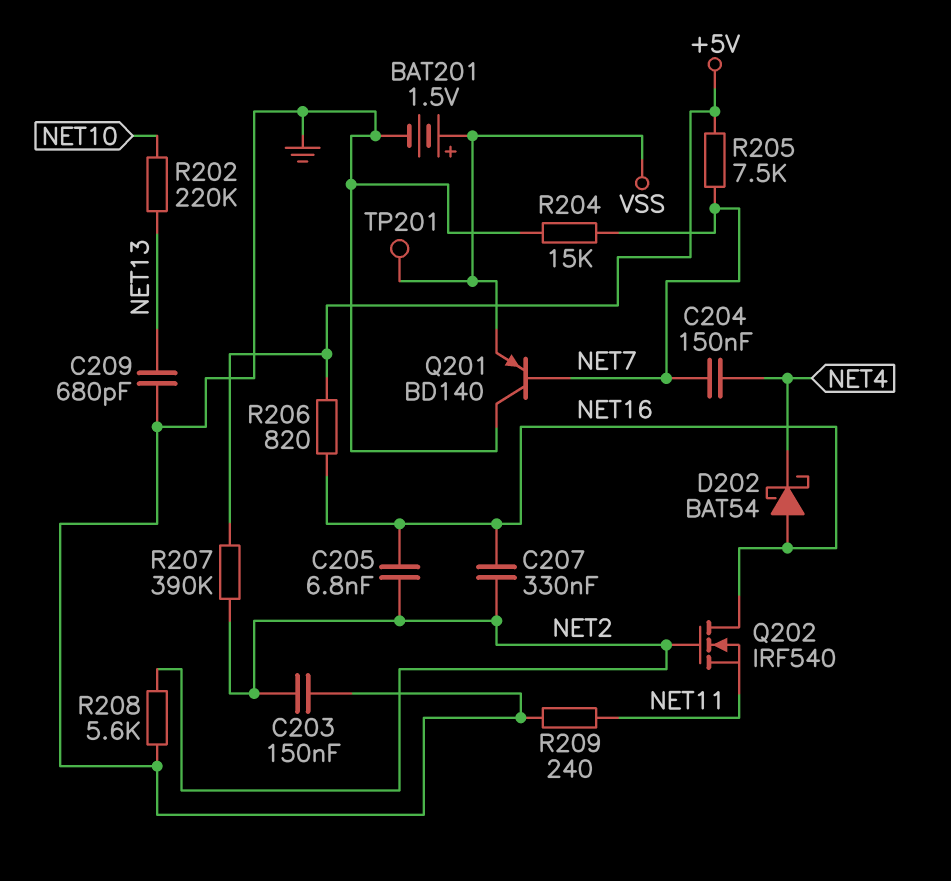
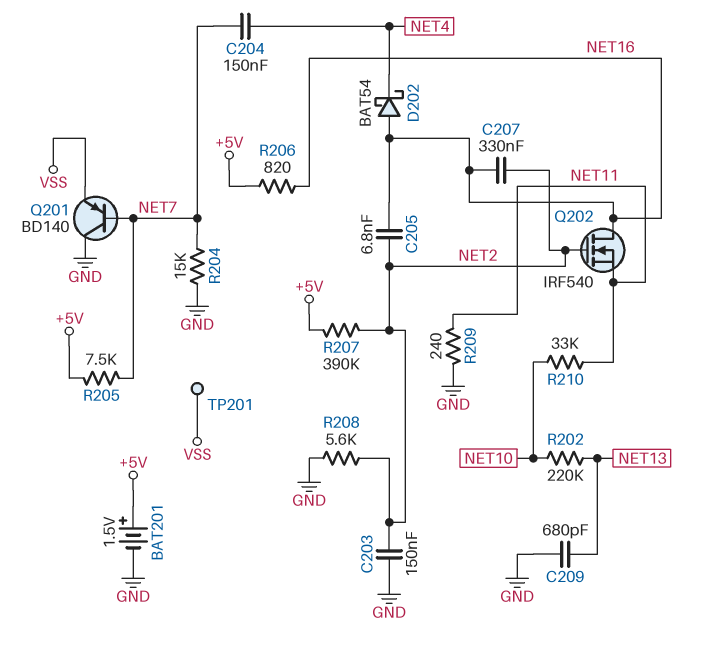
BAT201: 1.5V (plus VSS, minus GND) -> 1.5V (plus +5V, minus GND)
R210: none -> 33k (NET10, NET11)

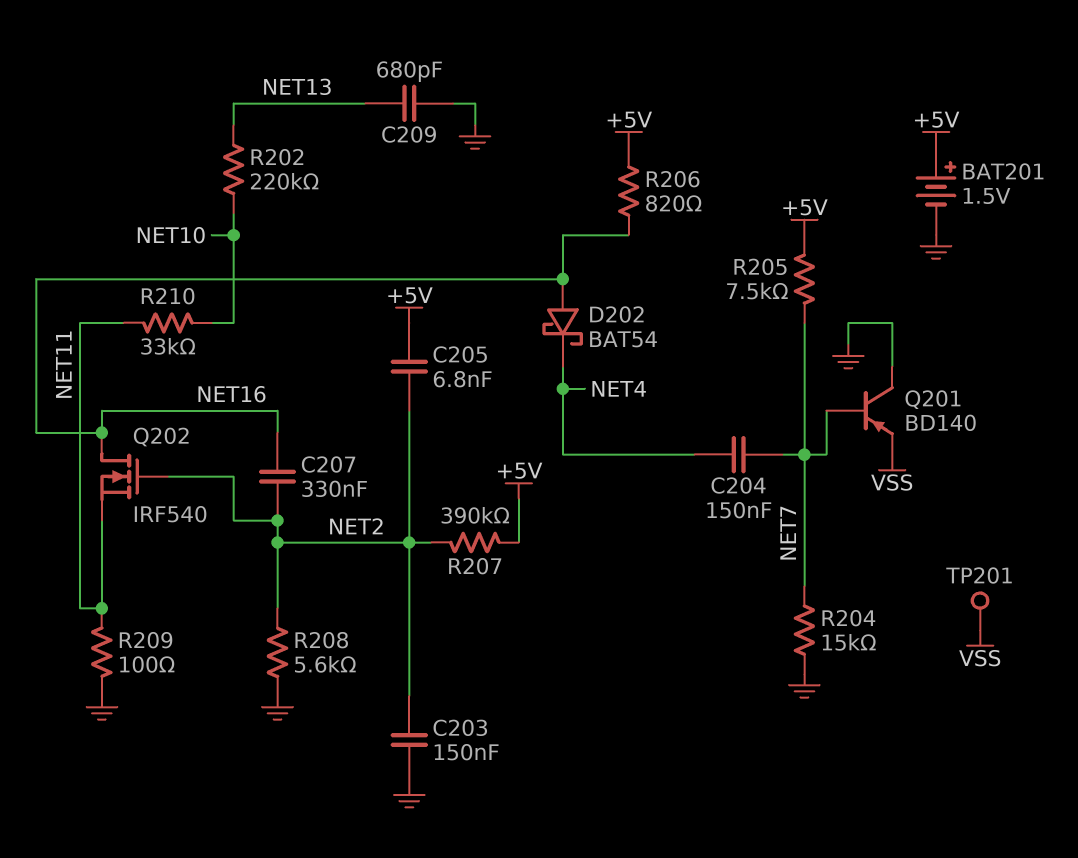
C205: 6.8nF (NET2, NET16) -> 6.8nF (+5V, NET2)
R209: 240 (GND, NET11) -> 100 (GND, NET11)

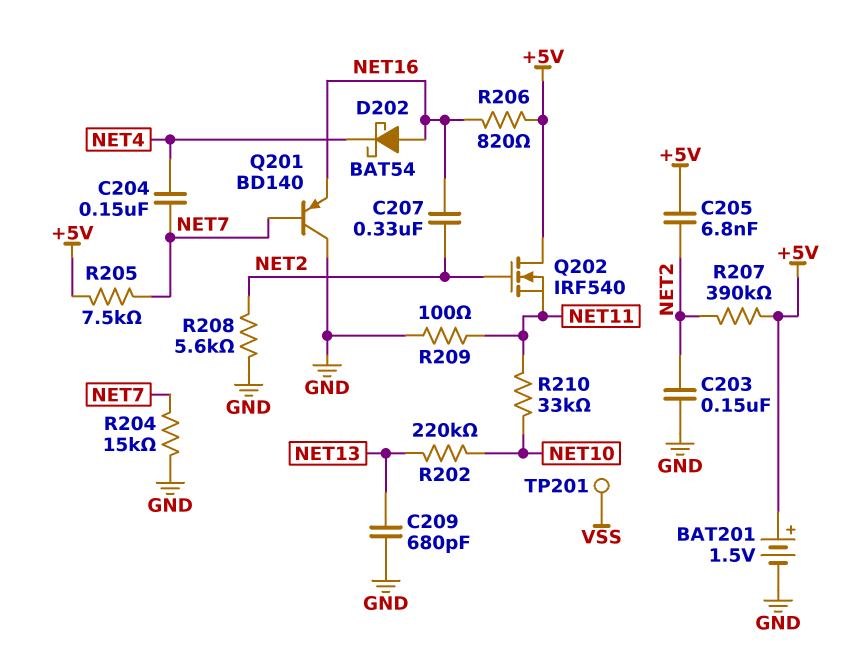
Q201: PNP BD140 (B NET7, C GND, E VSS) -> PNP BD140 (B NET7, C GND, E NET16)
Q202: NMOS IRF540 (G NET2, D NET16, S NET11) -> NMOS IRF540 (G NET2, D +5V, S NET11)

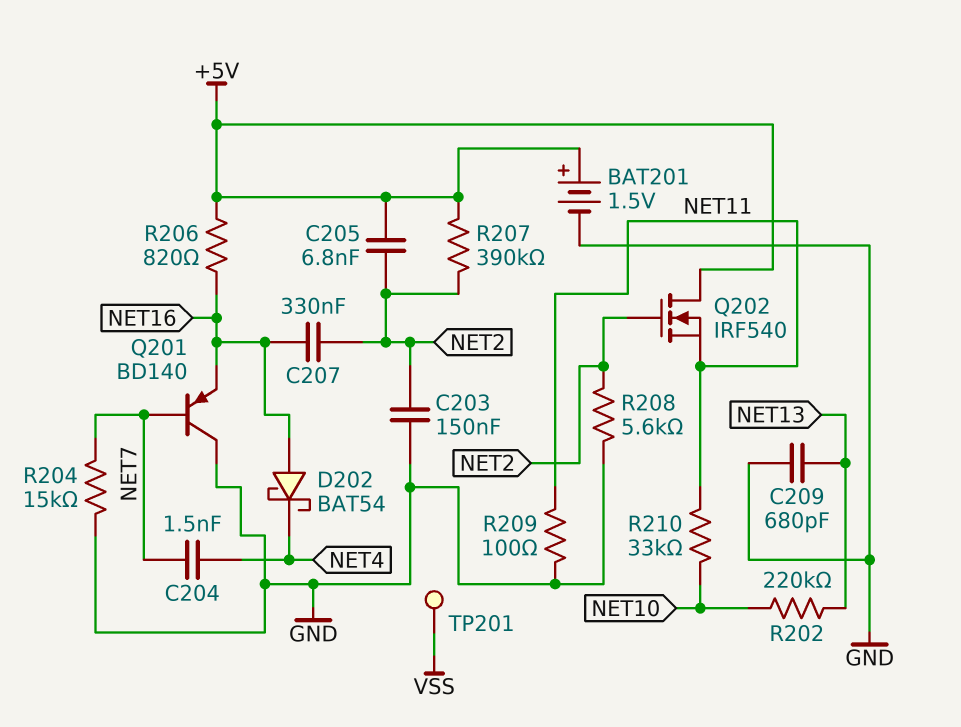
C204: 150nF (NET4, NET7) -> 1.5nF (NET4, NET7)
R205: 7.5k (+5V, NET7) -> none

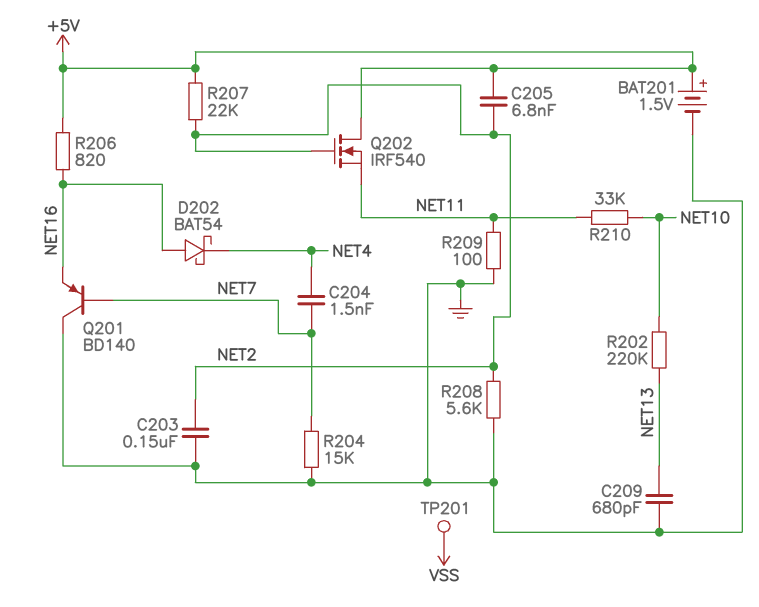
C207: 330nF (NET2, NET16) -> none
R207: 390k (+5V, NET2) -> 22k (+5V, NET2)

